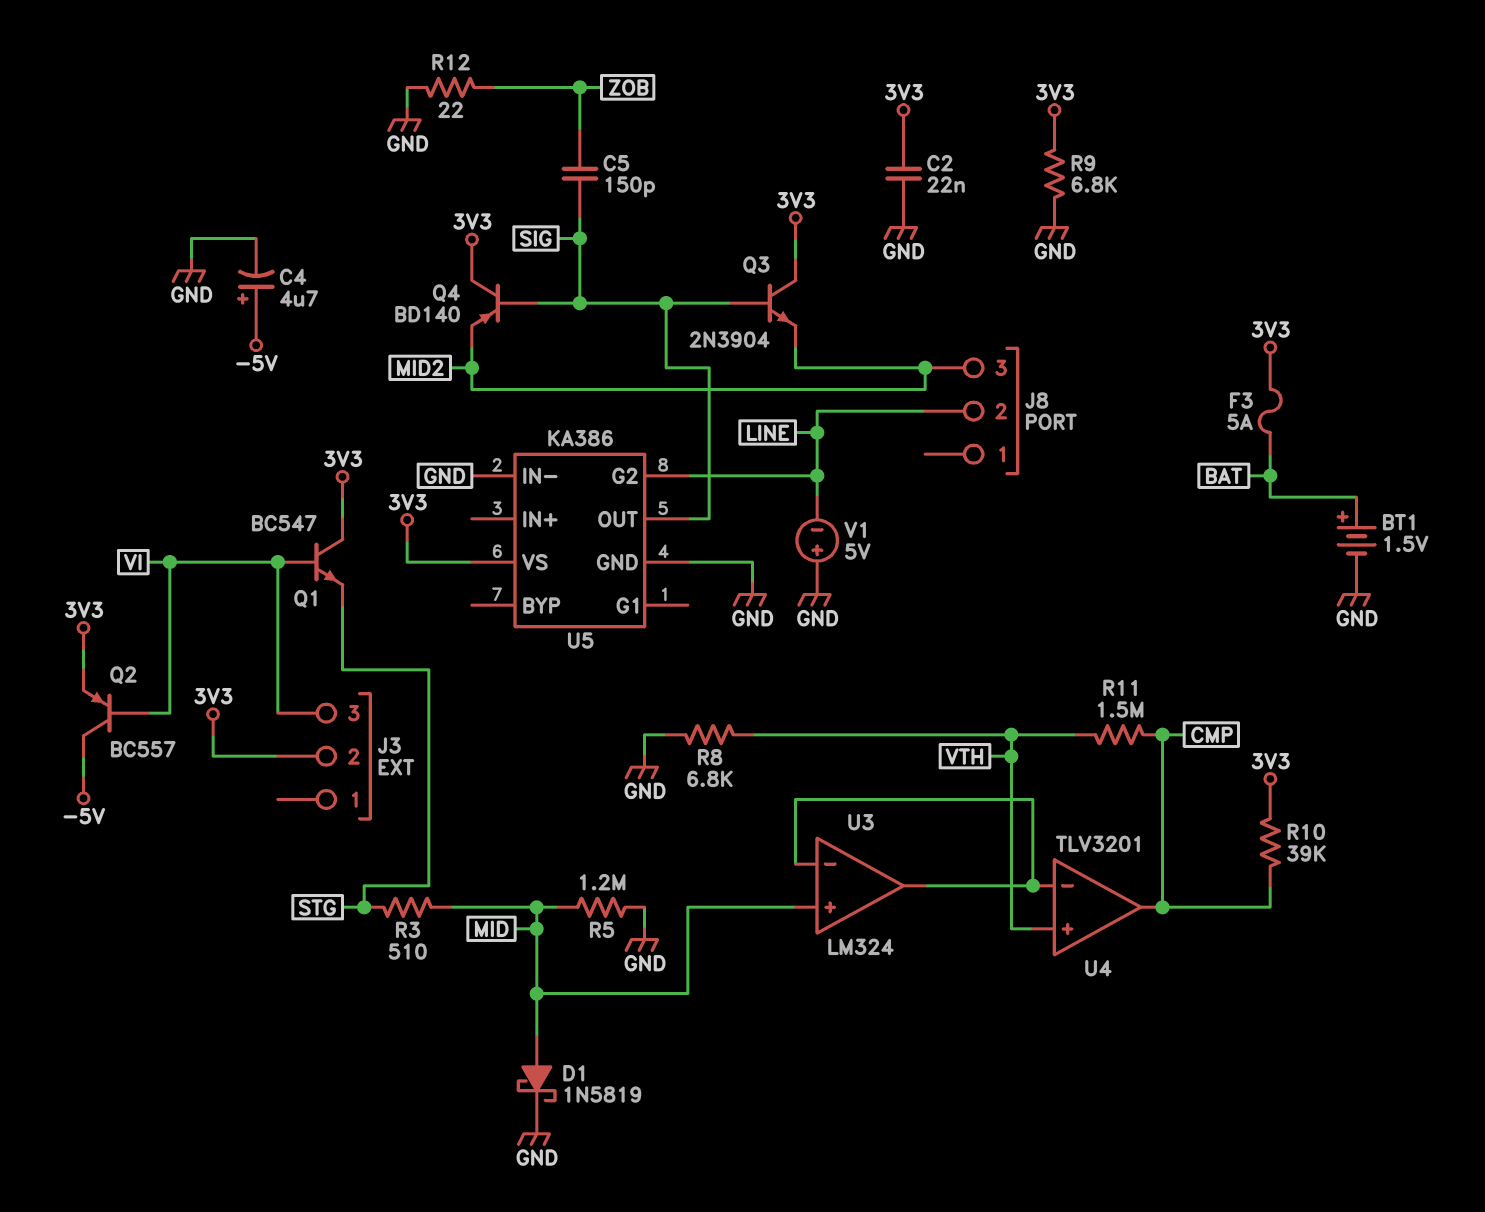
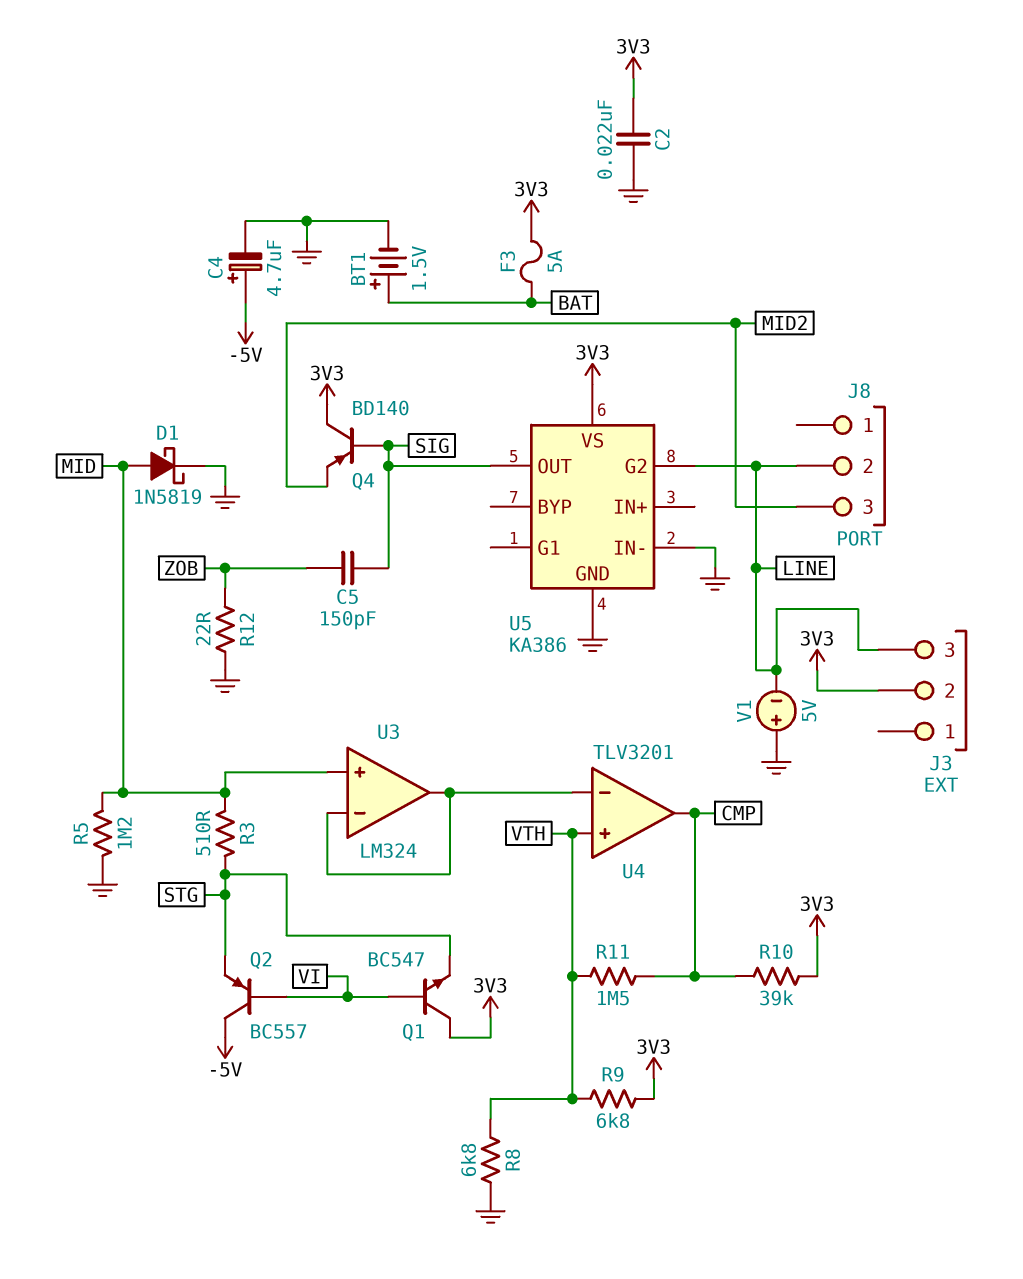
J3 pin 3: VI -> LINE
Q2: PNP BC557 (B VI, C -5V, E 3V3) -> PNP BC557 (B VI, C -5V, E STG)
Q3: NPN 2N3904 (B SIG, C 3V3, E MID2) -> none
R9: 6.8k (3V3, GND) -> 6.8k (3V3, VTH)

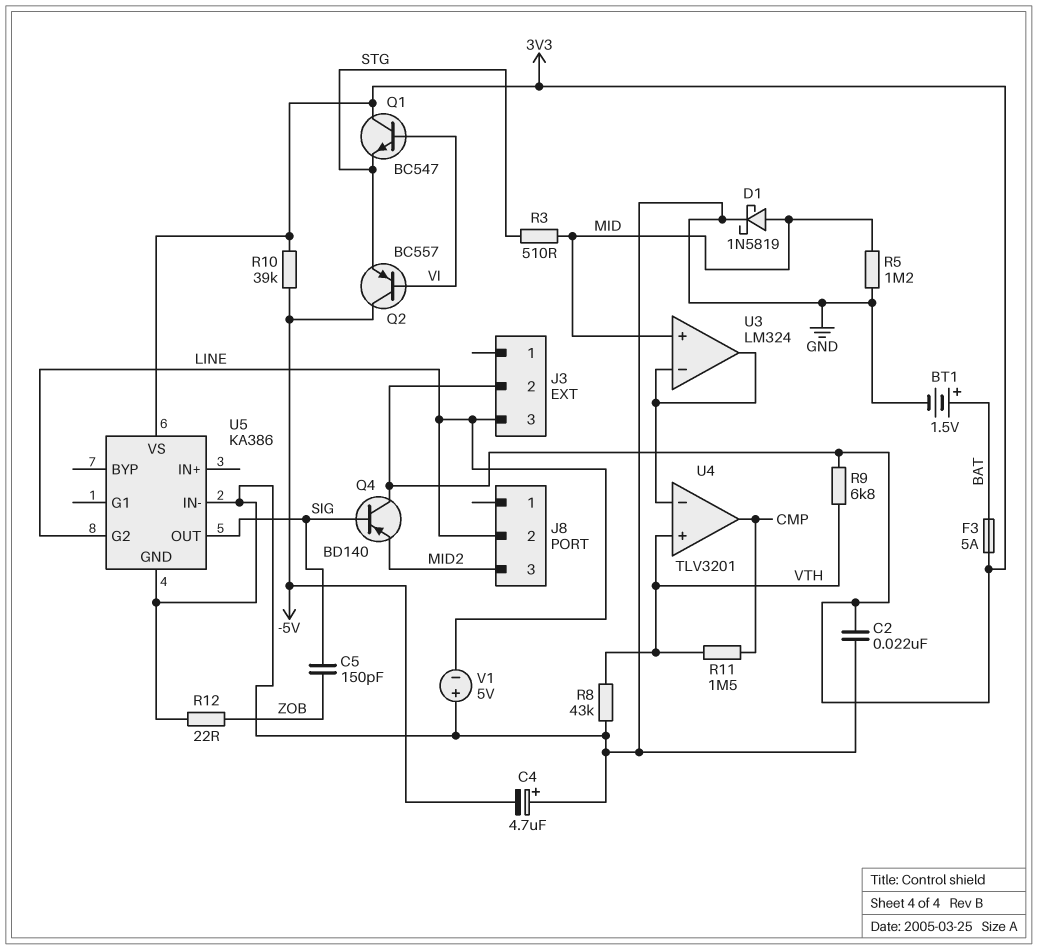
C4: 4.7uF (plus -5V, minus GND) -> 4.7uF (plus GND, minus -5V)
R8: 6.8k (GND, VTH) -> 43k (GND, VTH)
R10: 39k (3V3, CMP) -> 39k (-5V, 3V3)

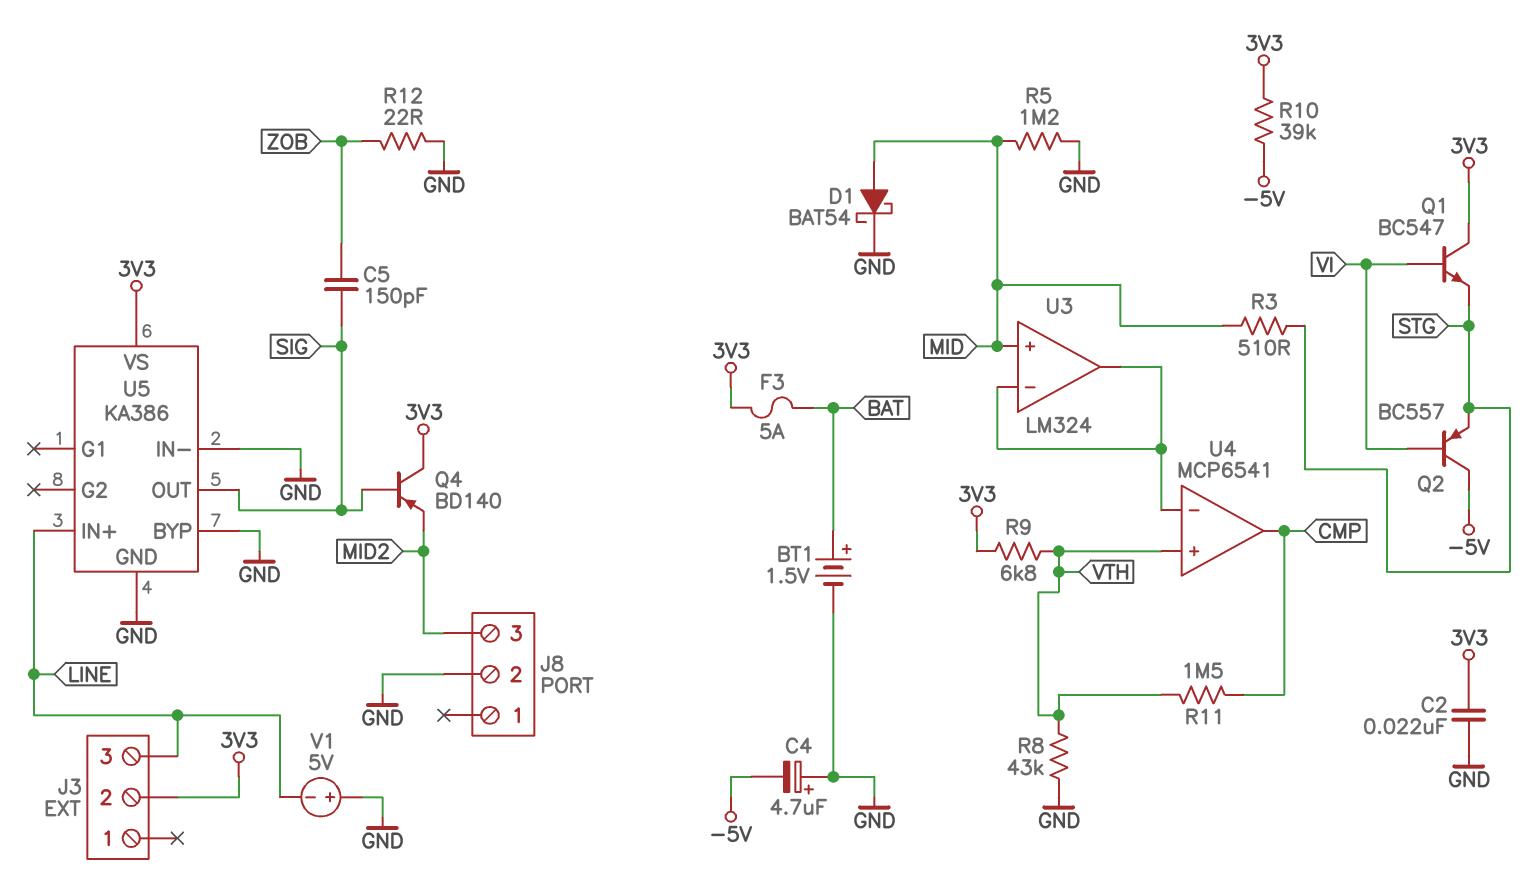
D1: schottky 1N5819 (A MID, K GND) -> schottky BAT54 (A MID, K GND)
J8 pin 2: LINE -> GND
U4: TLV3201 -> MCP6541
U5 pin BYP: none -> GND
U5 pin G2: LINE -> none
U5 pin IN+: none -> LINE

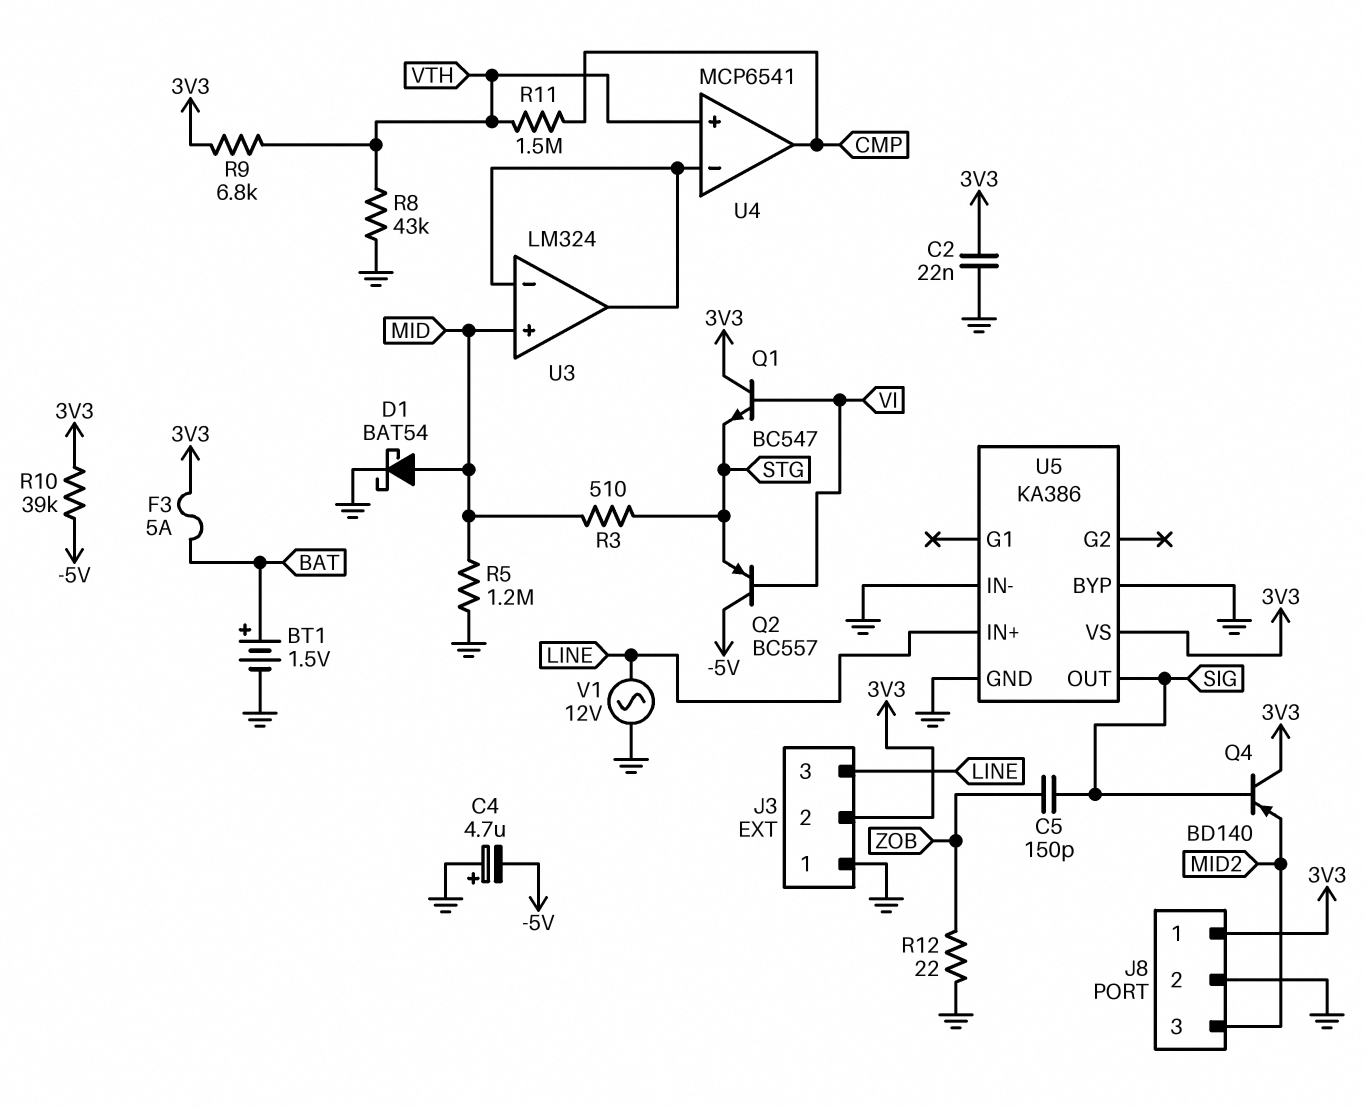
J3 pin 1: none -> GND
J8 pin 1: none -> 3V3
V1: 5V (plus GND, minus LINE) -> AC 12V (GND, LINE)

